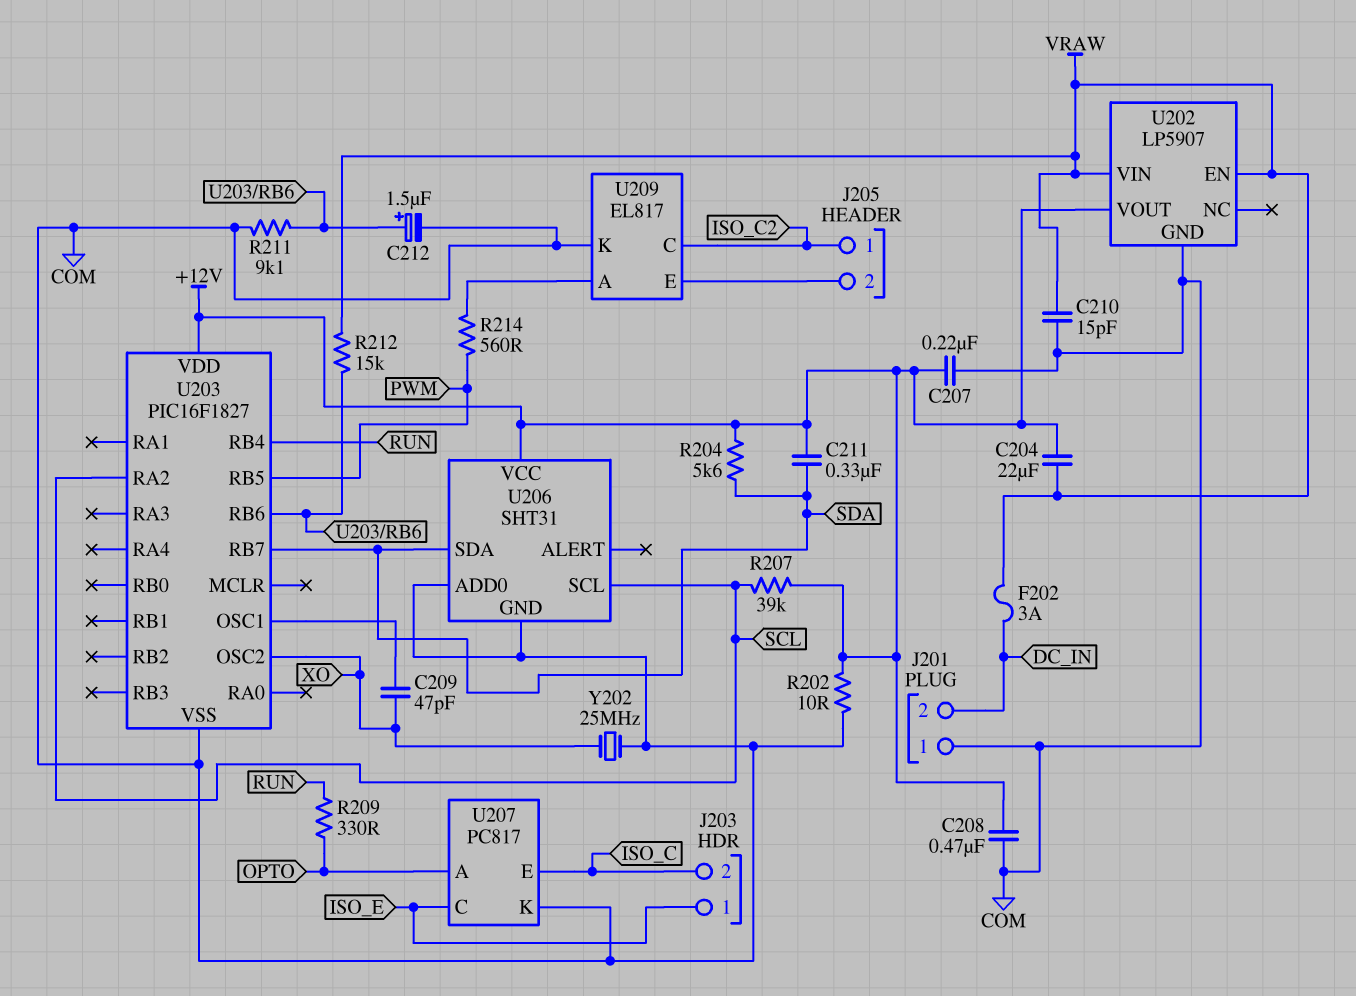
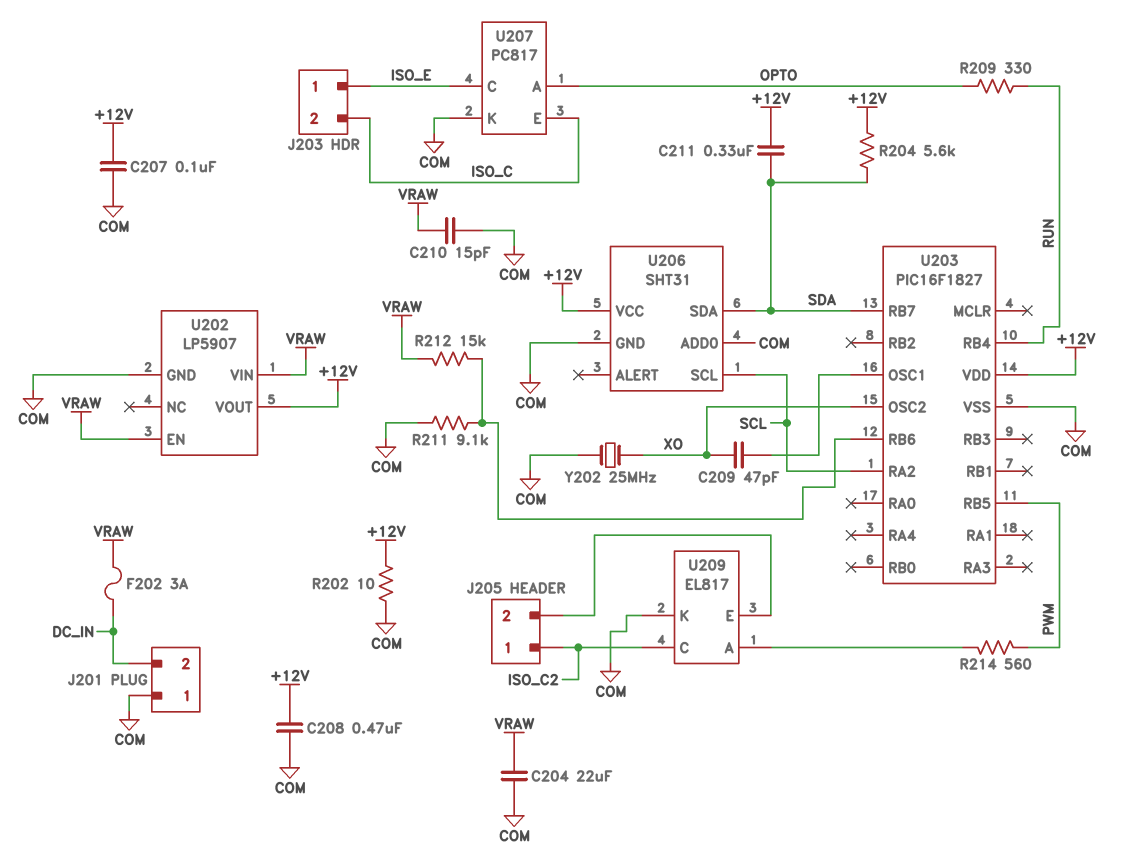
C204: 22uF (+12V, VRAW) -> 22uF (COM, VRAW)
C207: 220nF (+12V, COM) -> 100nF (+12V, COM)
C212: 1.5uF (plus U203/RB6, minus COM) -> none
R207: 39k (+12V, SCL) -> none

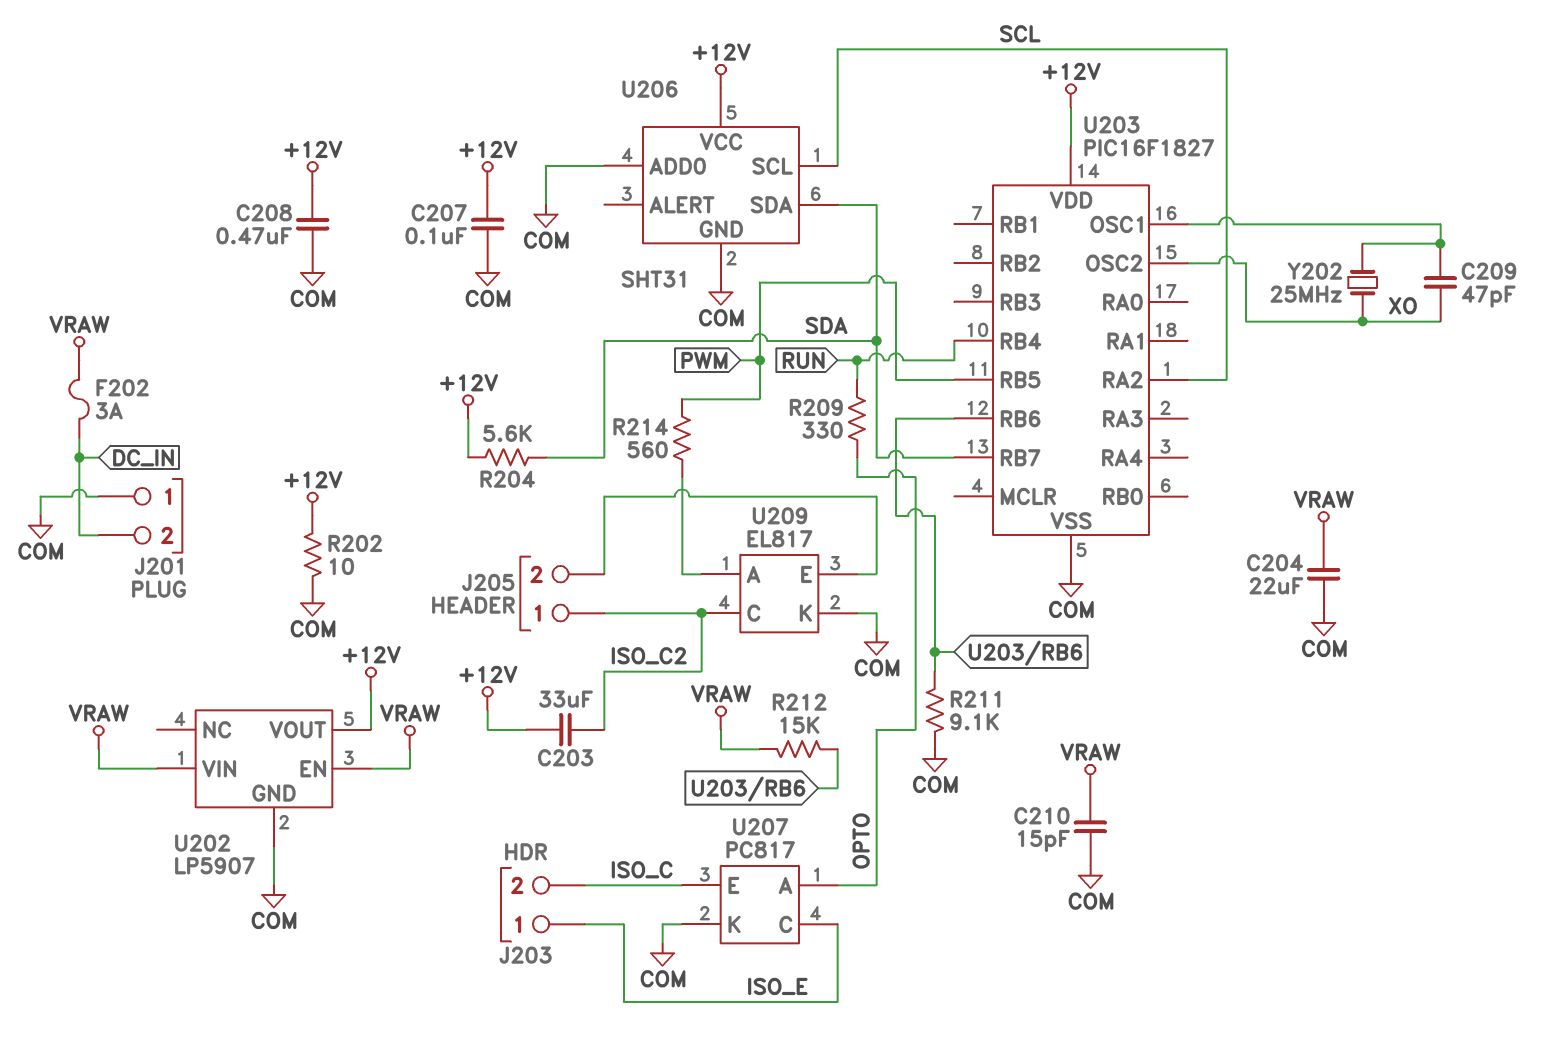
C203: none -> 33uF (+12V, ISO_C2)
C211: 330nF (+12V, SDA) -> none
Y202: 25MHz (COM, XO) -> 25MHz (U203/OSC1, XO)

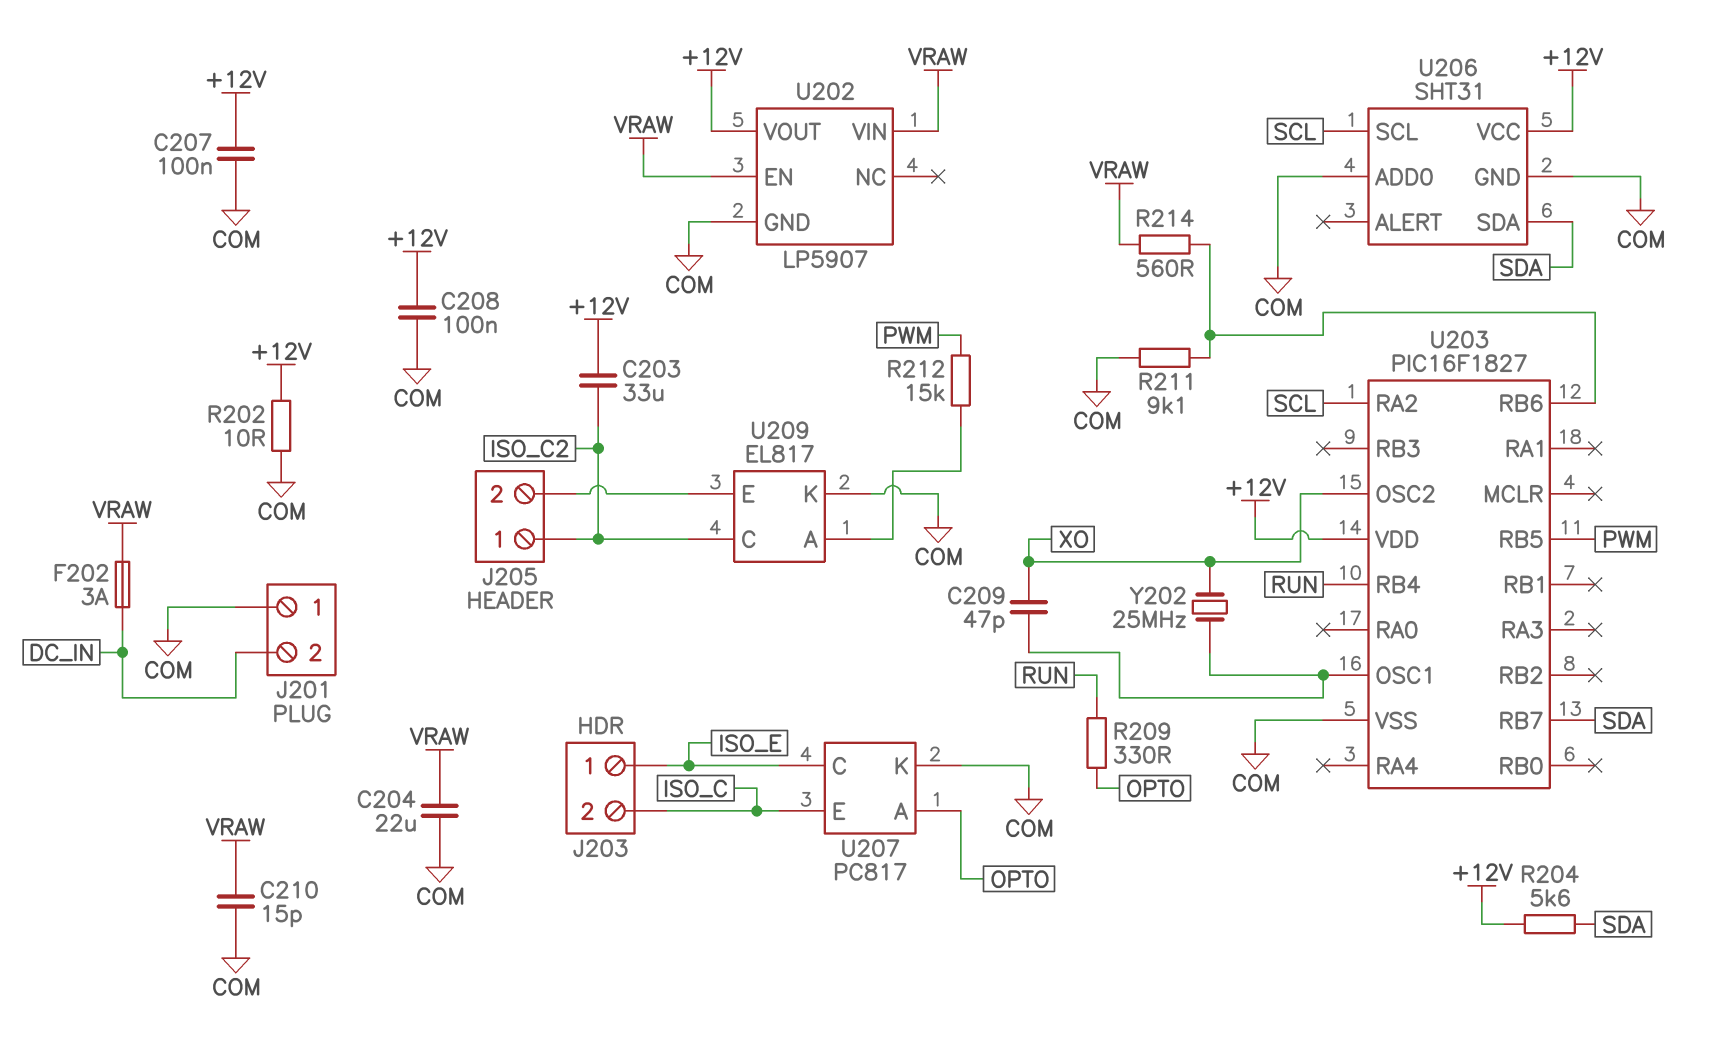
C208: 470nF (+12V, COM) -> 100nF (+12V, COM)
R212: 15k (U203/RB6, VRAW) -> 15k (PWM, U209/A)
R214: 560 (PWM, U209/A) -> 560 (U203/RB6, VRAW)

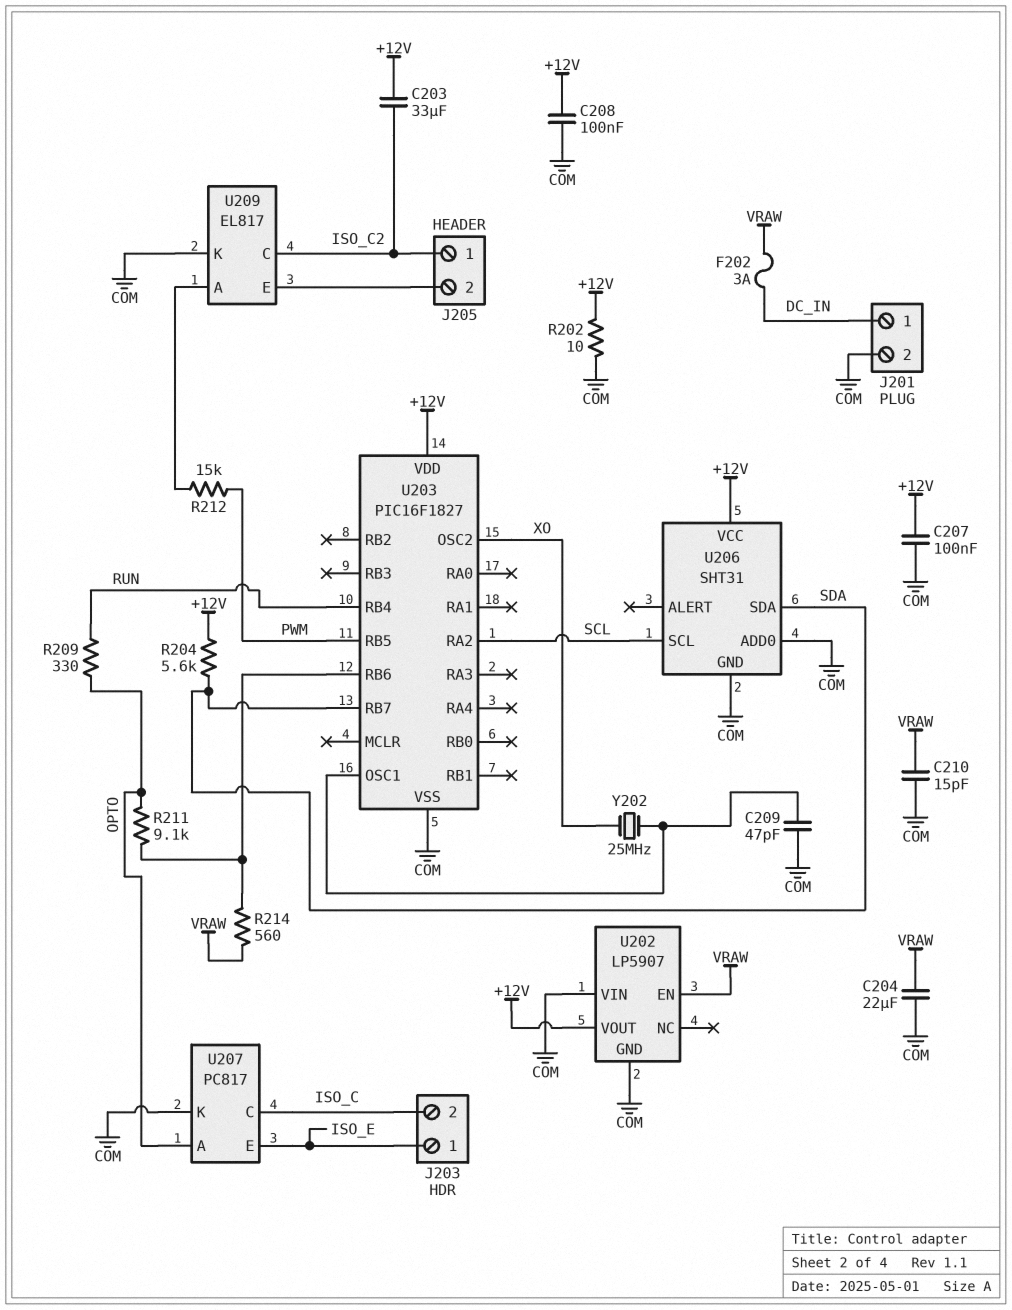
C209: 47pF (U203/OSC1, XO) -> 47pF (COM, U203/OSC1)
J201 pin 1: COM -> DC_IN
J201 pin 2: DC_IN -> COM
R211: 9.1k (COM, U203/RB6) -> 9.1k (OPTO, U203/RB6)
U202 pin VIN: VRAW -> COM
U207 pin C: ISO_E -> ISO_C
U207 pin E: ISO_C -> ISO_E

